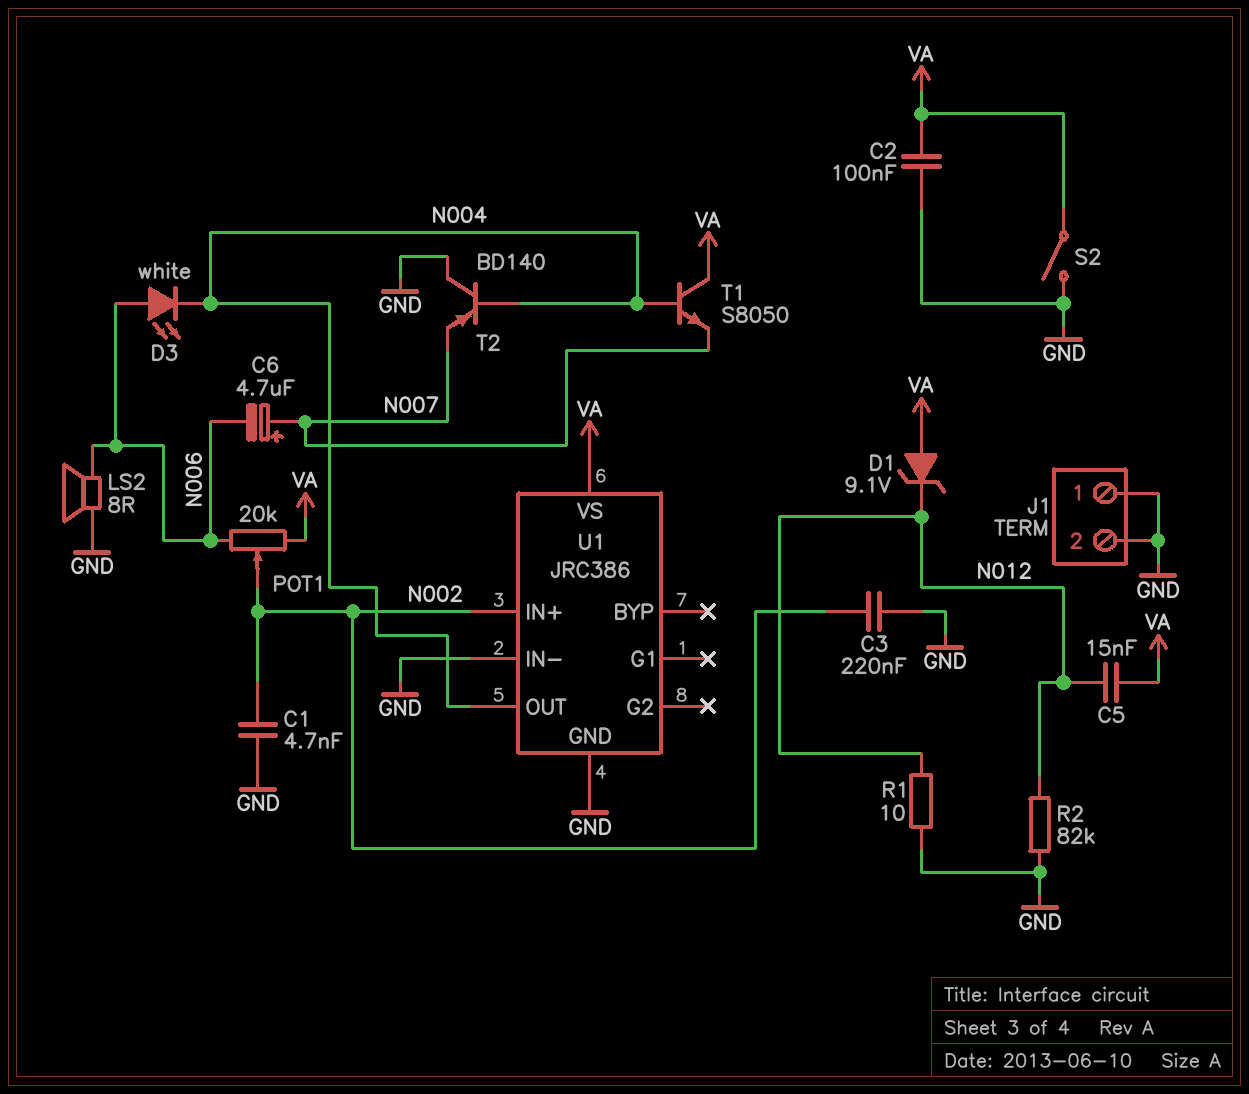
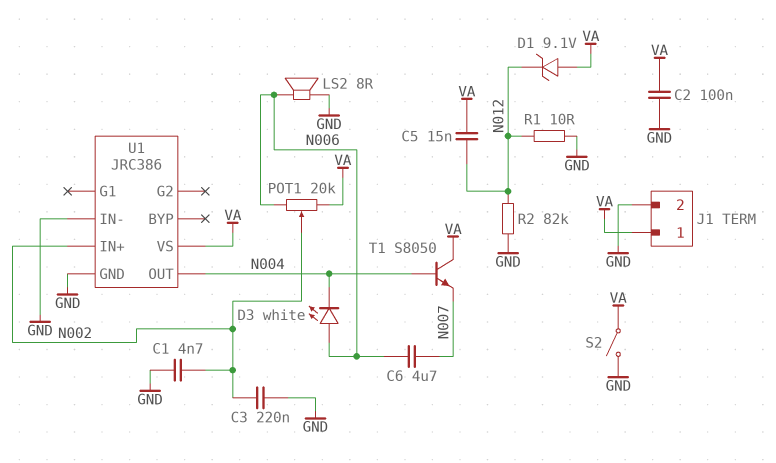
C6: 4.7uF (plus N007, minus N006) -> 4.7uF (N006, N007)
J1 pin 1: GND -> VA
T2: PNP BD140 (B N004, C GND, E N007) -> none

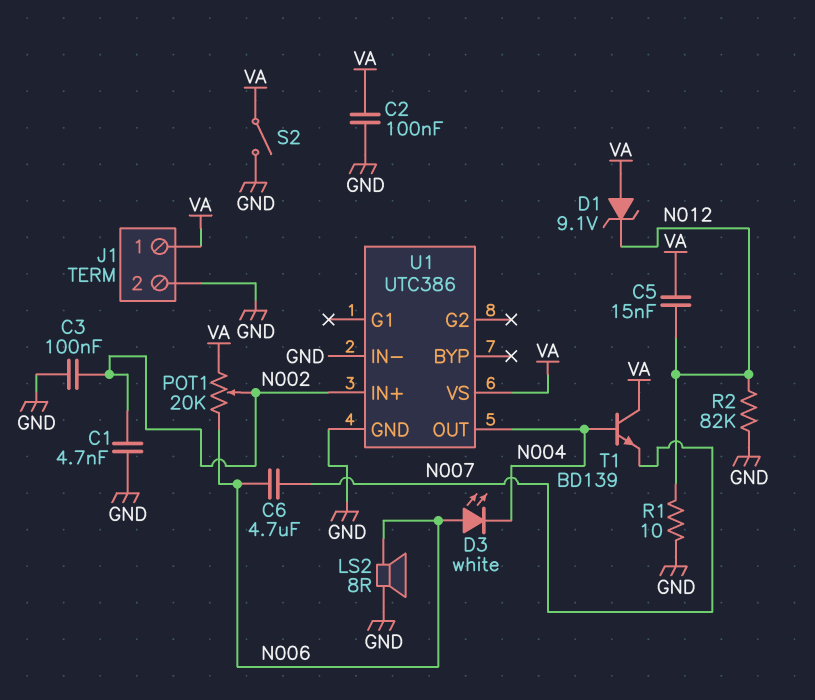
C3: 220nF (GND, N002) -> 100nF (GND, N002)
T1: NPN S8050 (B N004, C VA, E N007) -> NPN BD139 (B N004, C VA, E N007)
U1: JRC386 -> UTC386

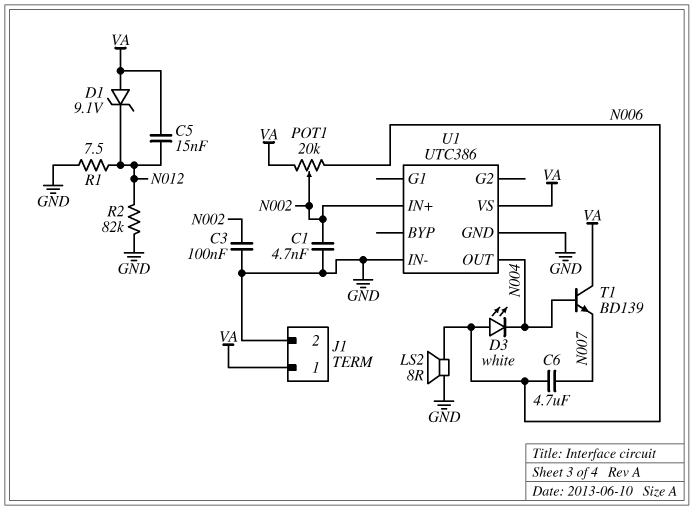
C2: 100nF (GND, VA) -> none
R1: 10 (GND, N012) -> 7.5 (GND, N012)
S2: switch (GND, VA) -> none

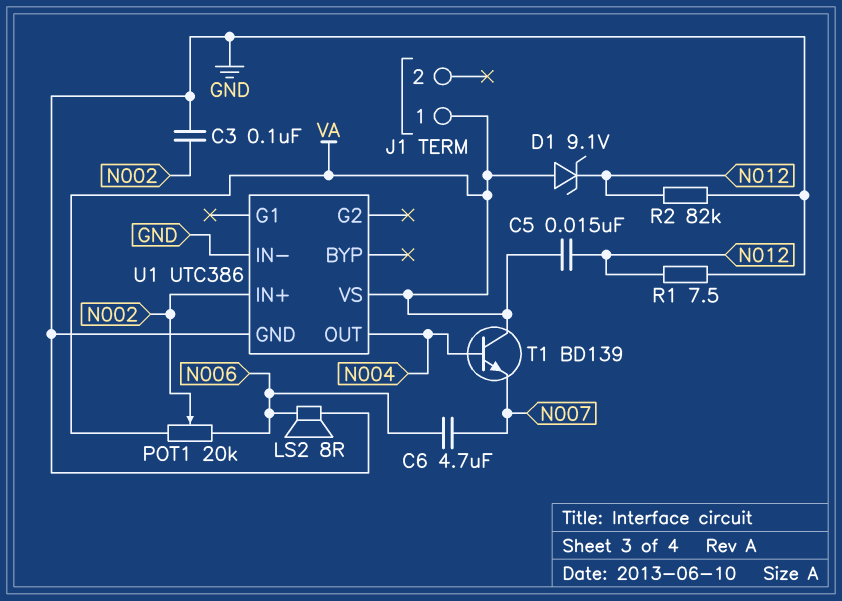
C1: 4.7nF (GND, N002) -> none
D3: LED white (A N006, K N004) -> none
J1 pin 2: GND -> none

